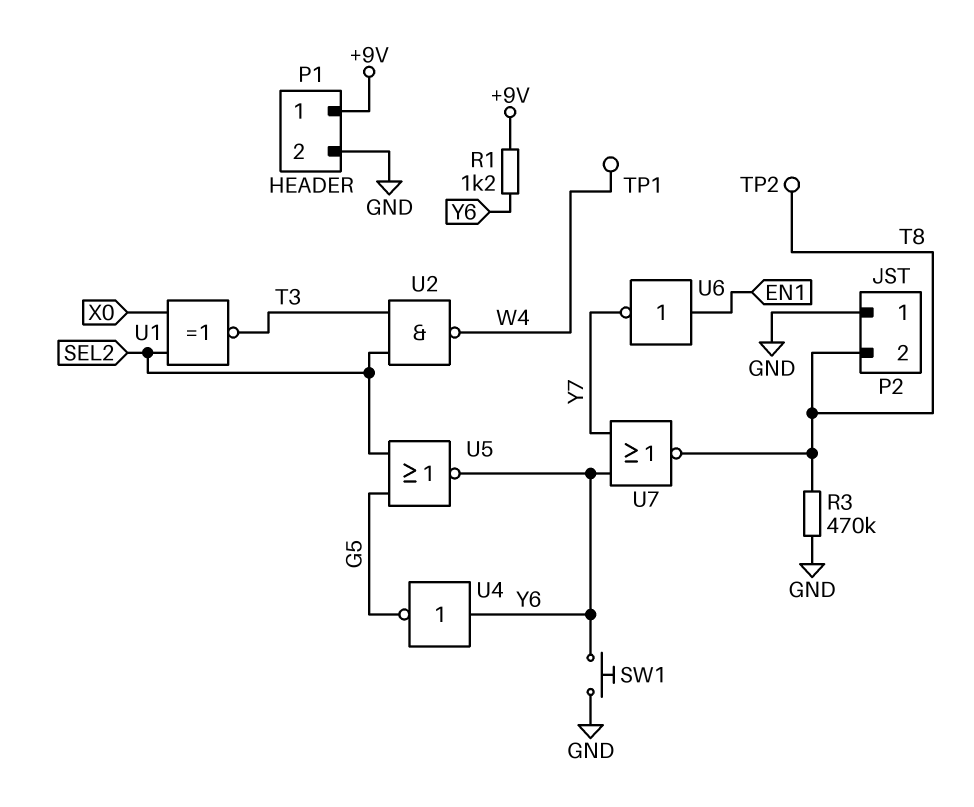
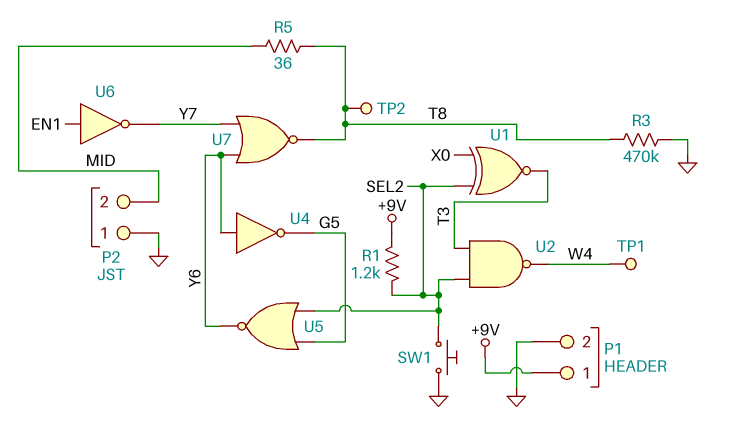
P2 pin 2: T8 -> MID
R1: 1.2k (+9V, Y6) -> 1.2k (+9V, SEL2)
R5: none -> 36 (MID, T8)
SW1: button (GND, Y6) -> button (GND, SEL2)

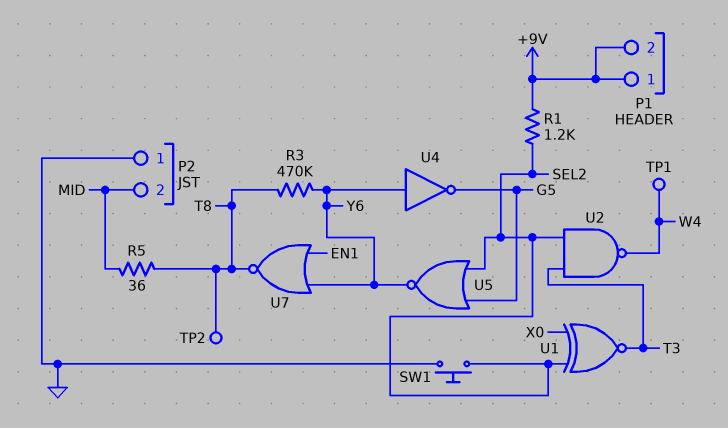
P1 pin 2: GND -> +9V
R3: 470k (GND, T8) -> 470k (T8, Y6)
U6: NOT (in EN1, out Y7) -> none
U7: NOR (in Y6, in Y7, out T8) -> NOR (in EN1, in Y6, out T8)

